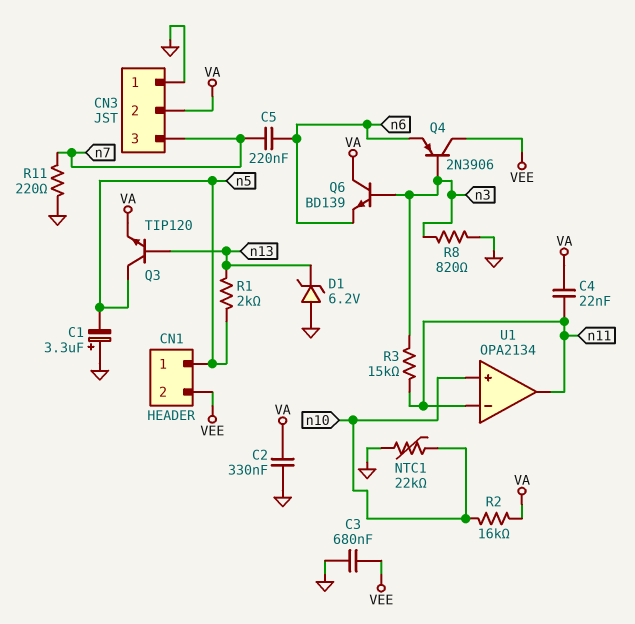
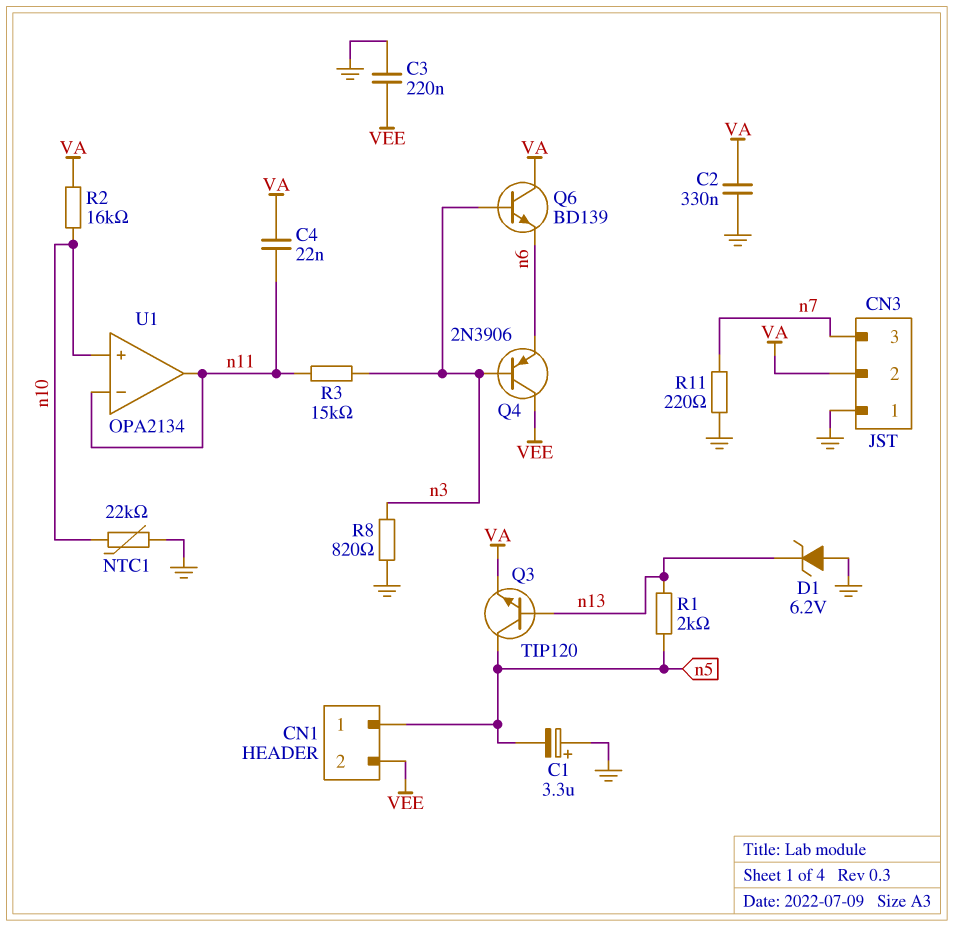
C3: 680nF (GND, VEE) -> 220nF (GND, VEE)
C5: 220nF (n6, n7) -> none

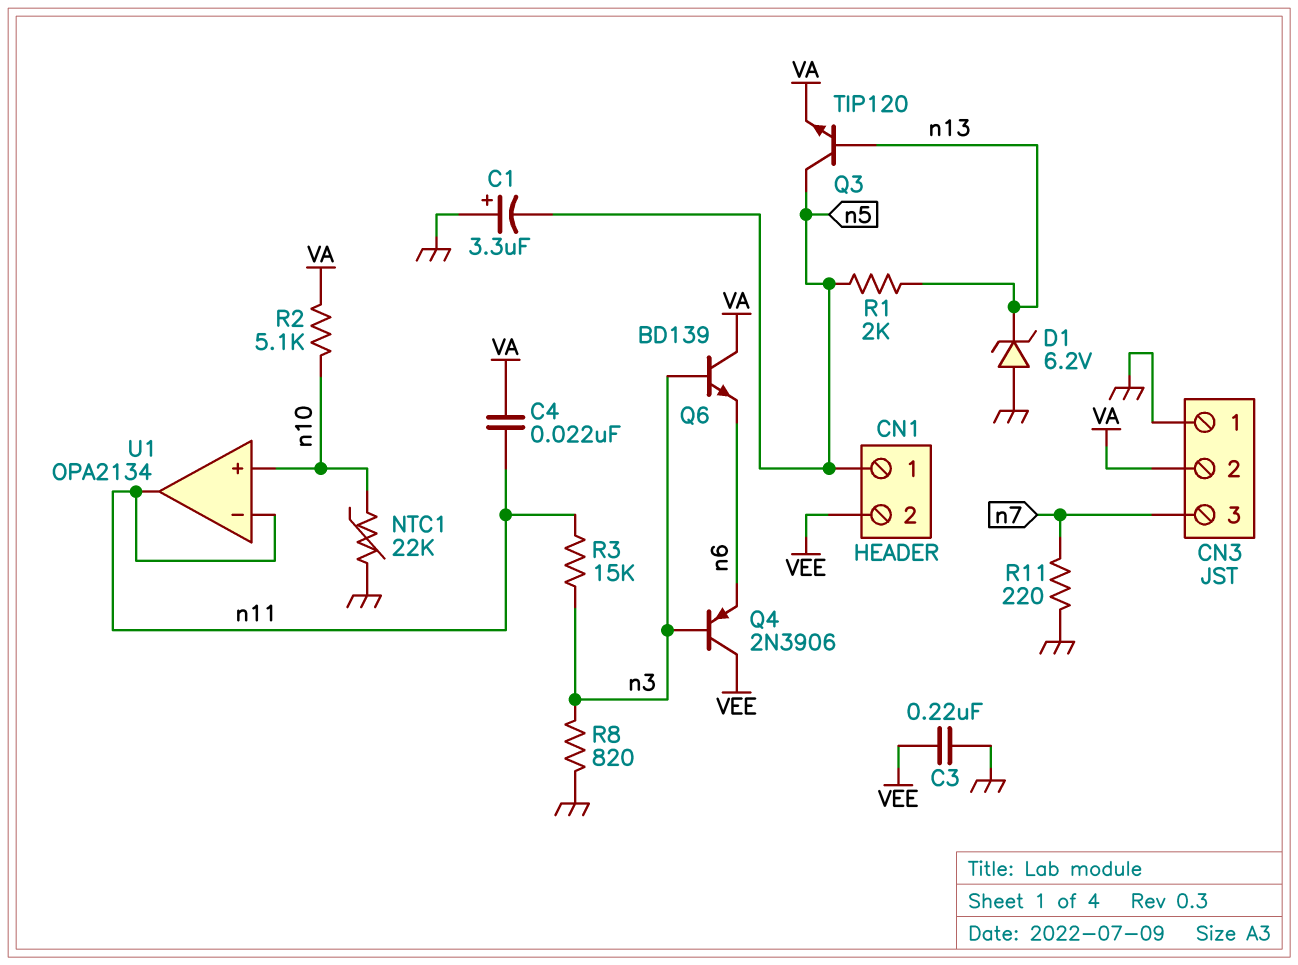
C2: 330nF (GND, VA) -> none
R2: 16k (VA, n10) -> 5.1k (VA, n10)

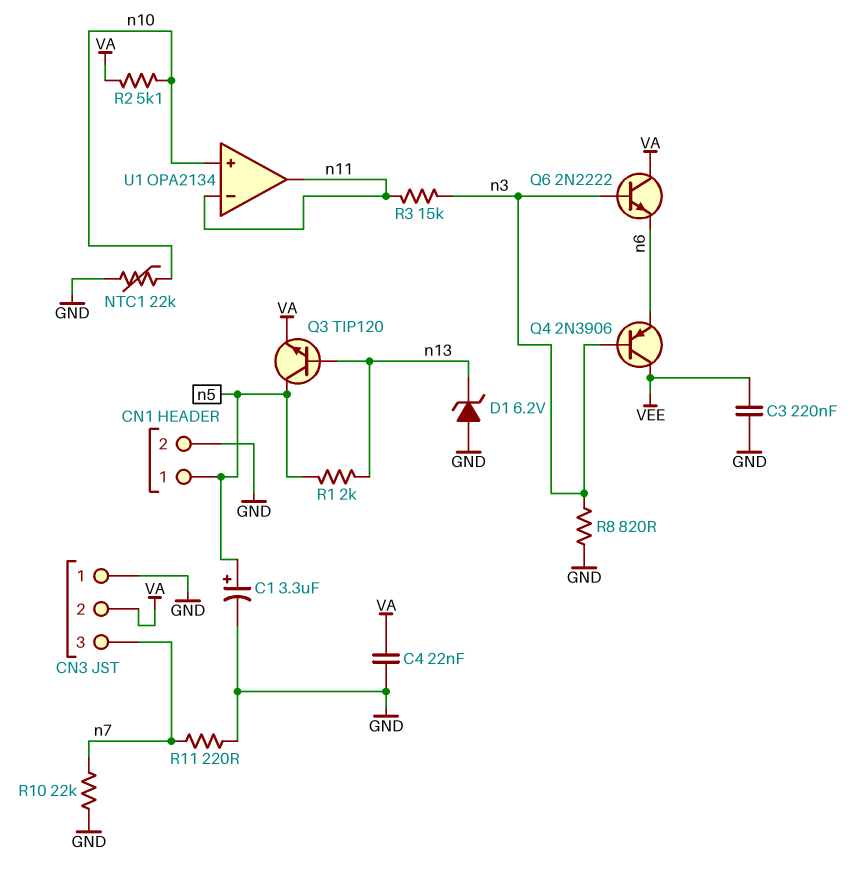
C1: 3.3uF (plus GND, minus n5) -> 3.3uF (plus n5, minus GND)
C4: 22nF (VA, n11) -> 22nF (GND, VA)
CN1 pin 2: VEE -> GND
Q6: NPN BD139 (B n3, C VA, E n6) -> NPN 2N2222 (B n3, C VA, E n6)
R10: none -> 22k (GND, n7)

